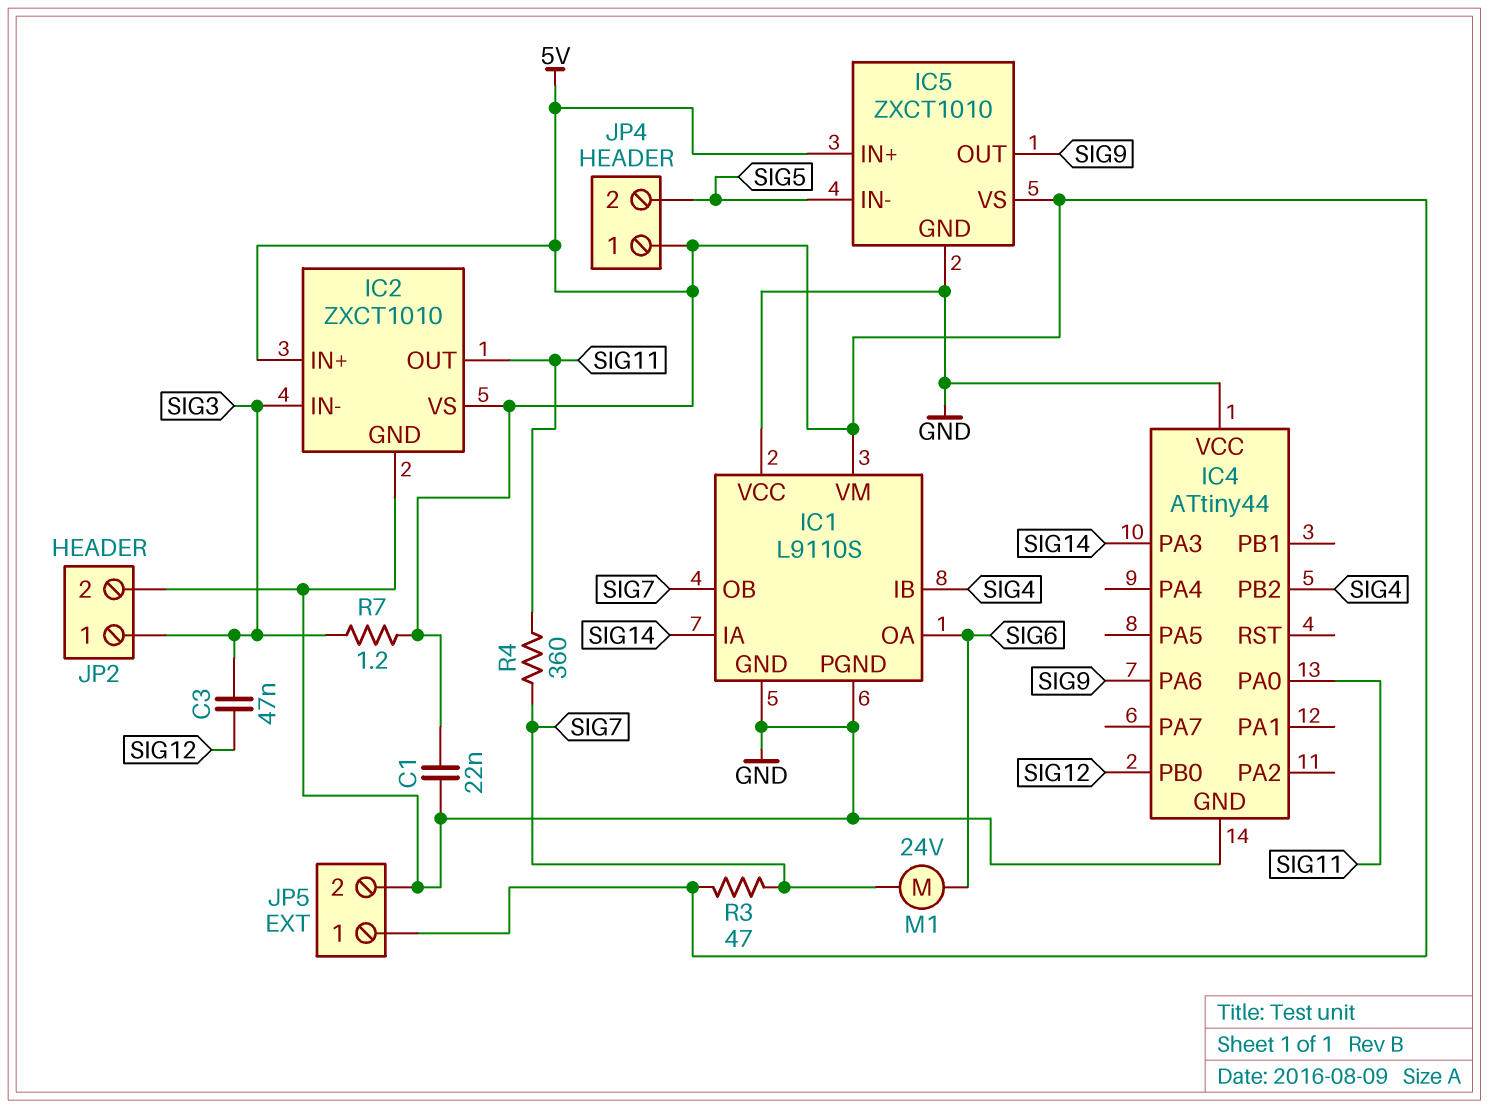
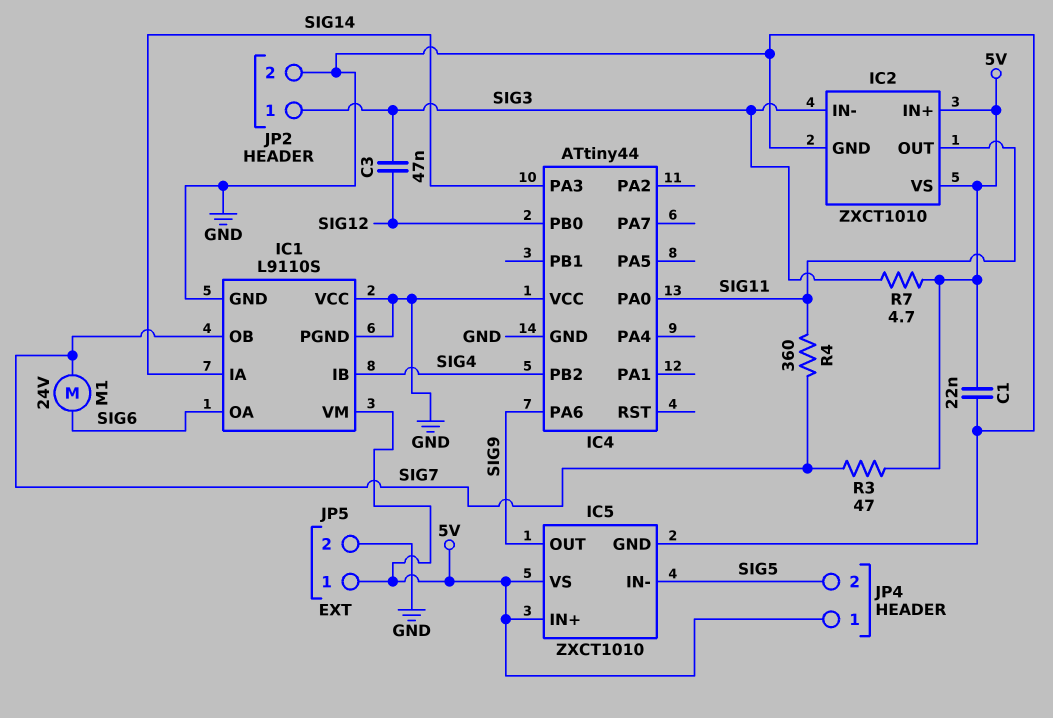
R7: 1.2 (5V, SIG3) -> 4.7 (5V, SIG3)

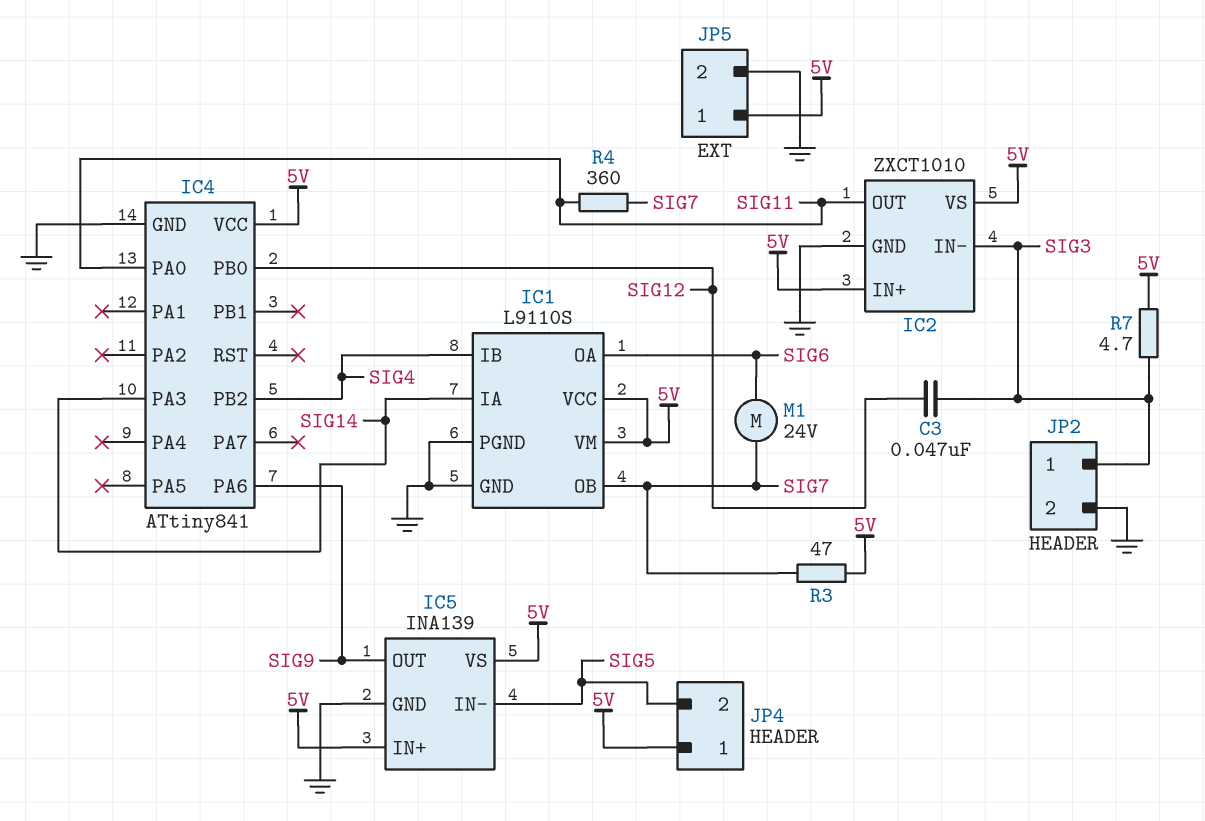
C1: 22nF (5V, GND) -> none
IC1 pin VCC: GND -> 5V
IC4: ATtiny44 -> ATtiny841
IC4 pin VCC: GND -> 5V
IC5: ZXCT1010 -> INA139

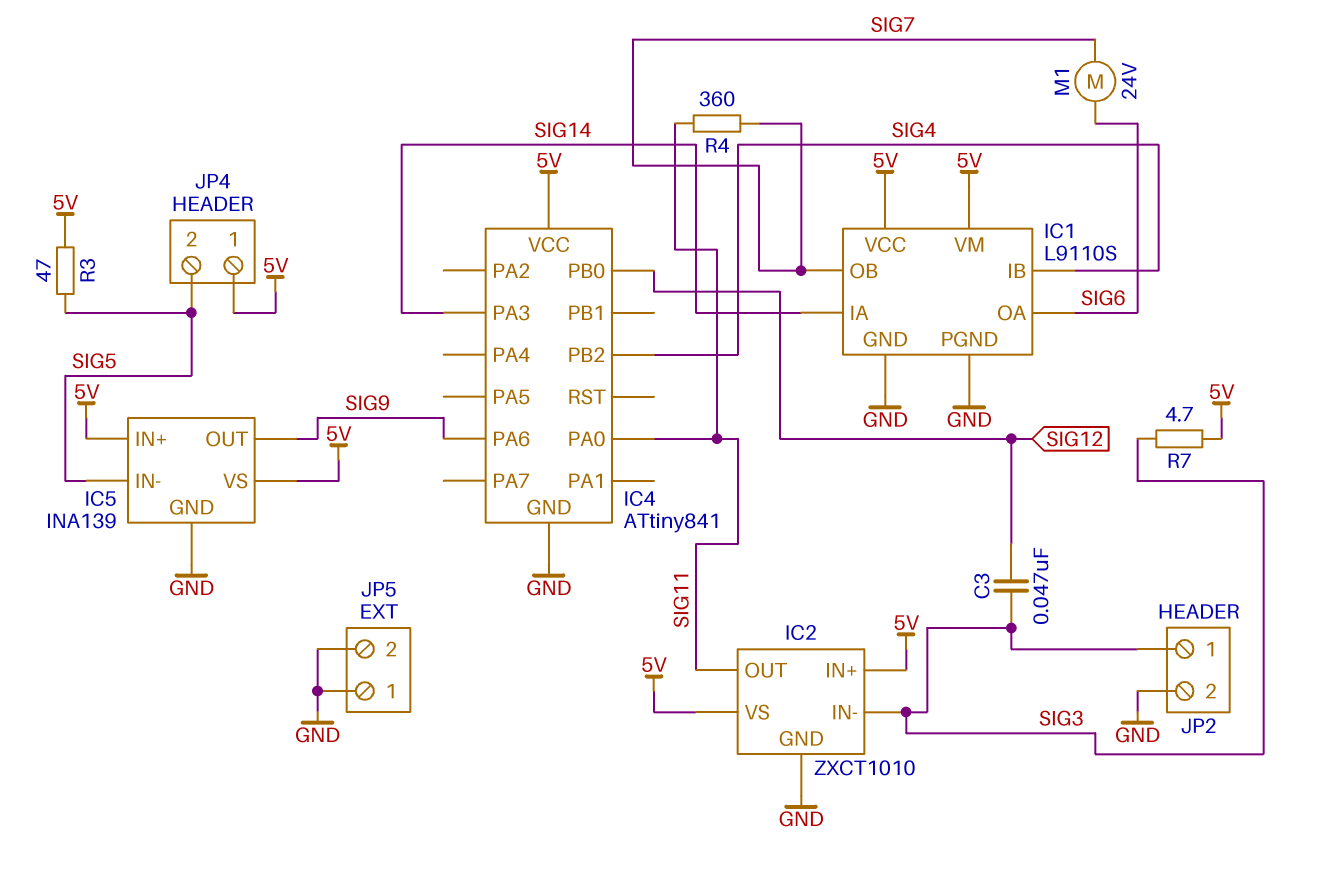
JP5 pin 1: 5V -> GND
R3: 47 (5V, SIG7) -> 47 (5V, SIG5)

